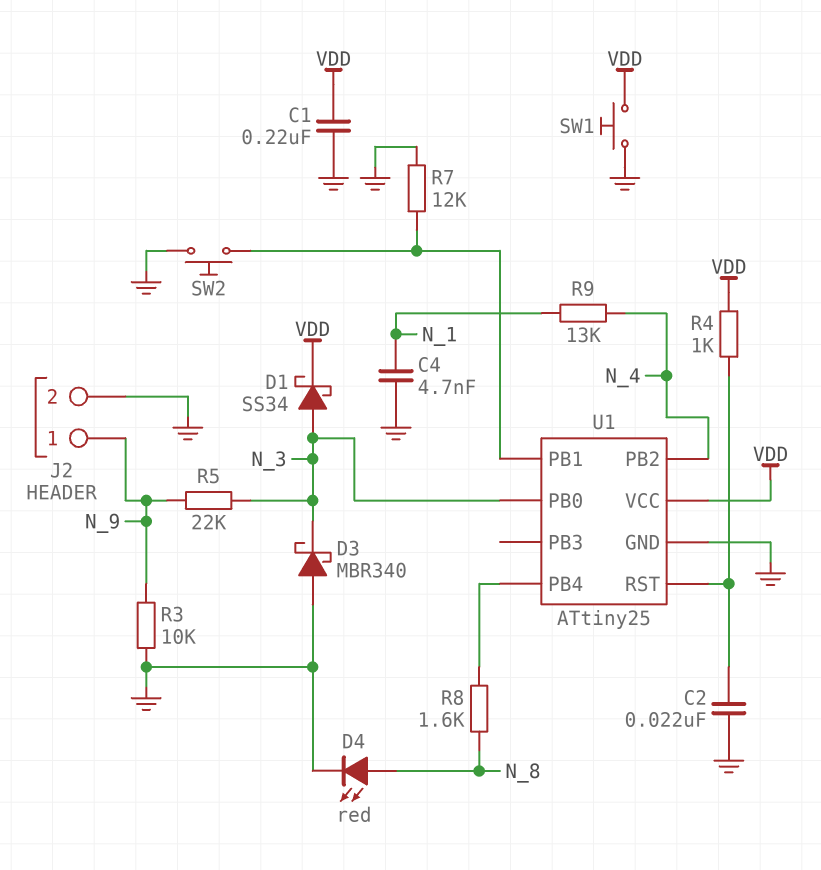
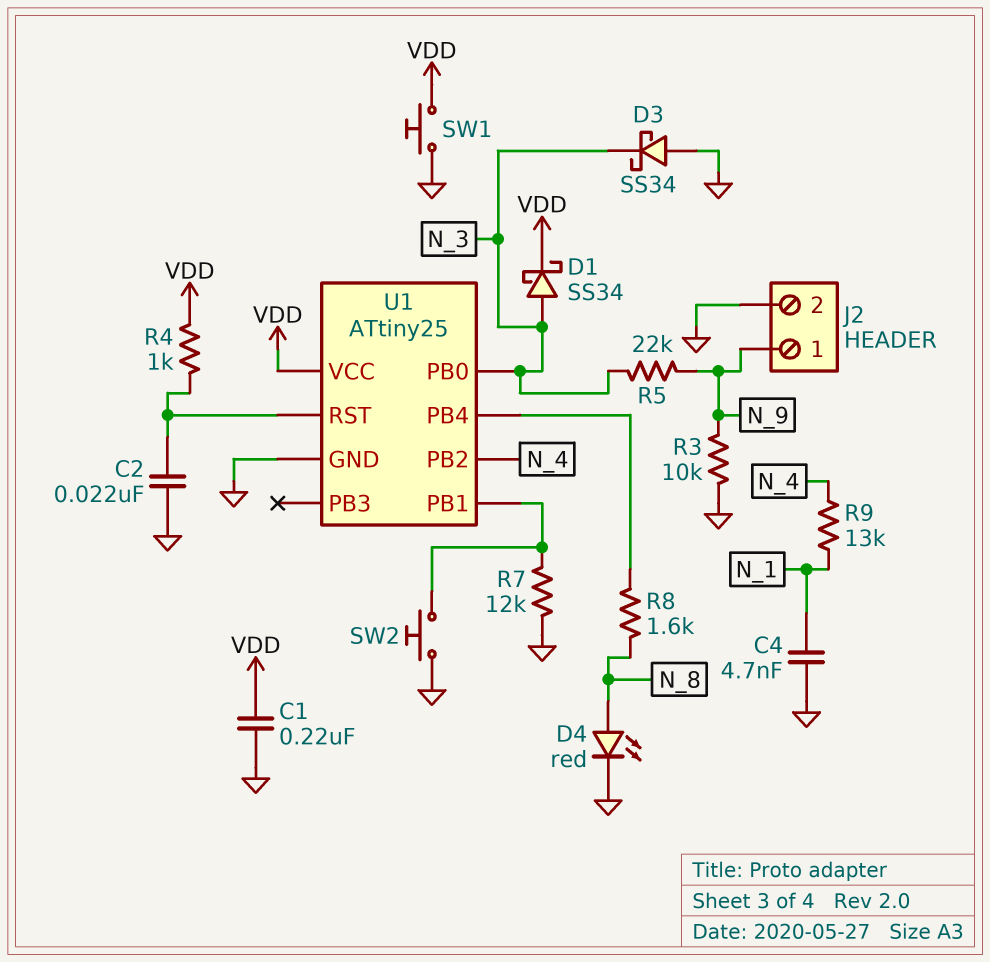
D3: schottky MBR340 (A GND, K N_3) -> schottky SS34 (A GND, K N_3)

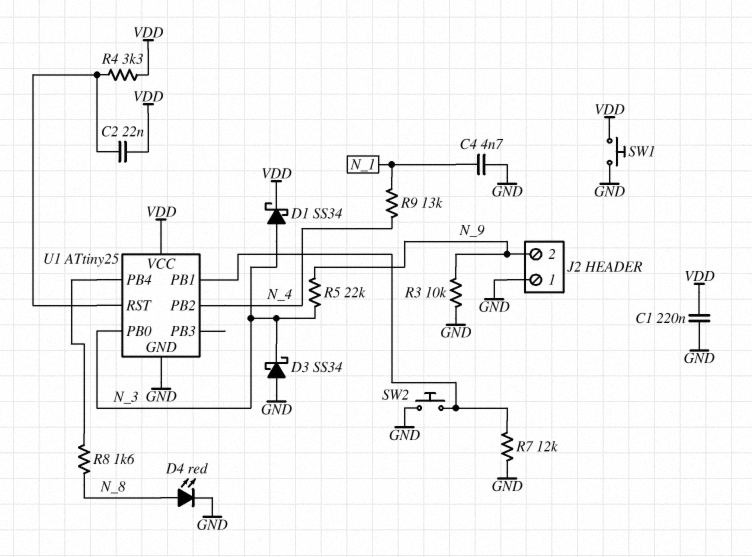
C2: 22nF (GND, U1/RST) -> 22nF (U1/RST, VDD)
J2 pin 1: N_9 -> GND
J2 pin 2: GND -> N_9
R4: 1k (U1/RST, VDD) -> 3.3k (U1/RST, VDD)

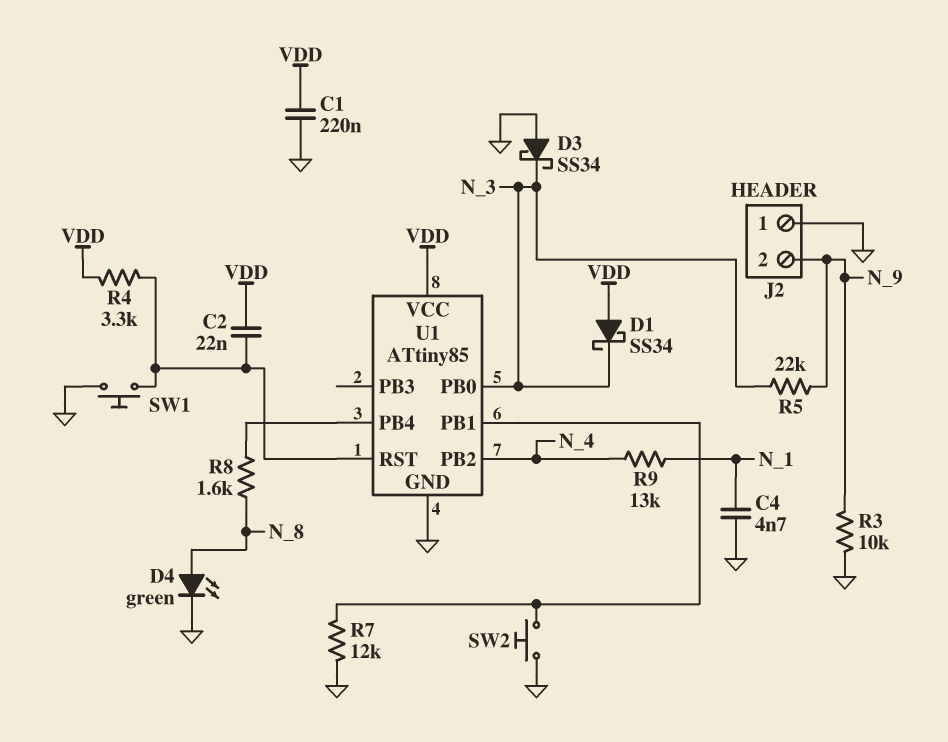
D1: schottky SS34 (A N_3, K VDD) -> schottky SS34 (A VDD, K N_3)
D4: LED red (A N_8, K GND) -> LED green (A N_8, K GND)
SW1: button (GND, VDD) -> button (GND, U1/RST)
U1: ATtiny25 -> ATtiny85

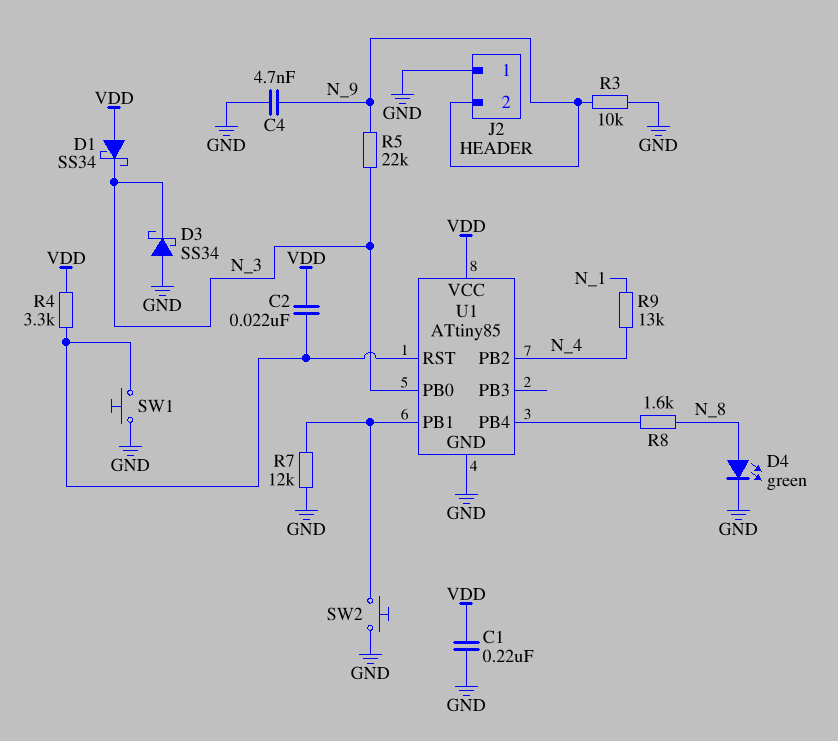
C4: 4.7nF (GND, N_1) -> 4.7nF (GND, N_9)

